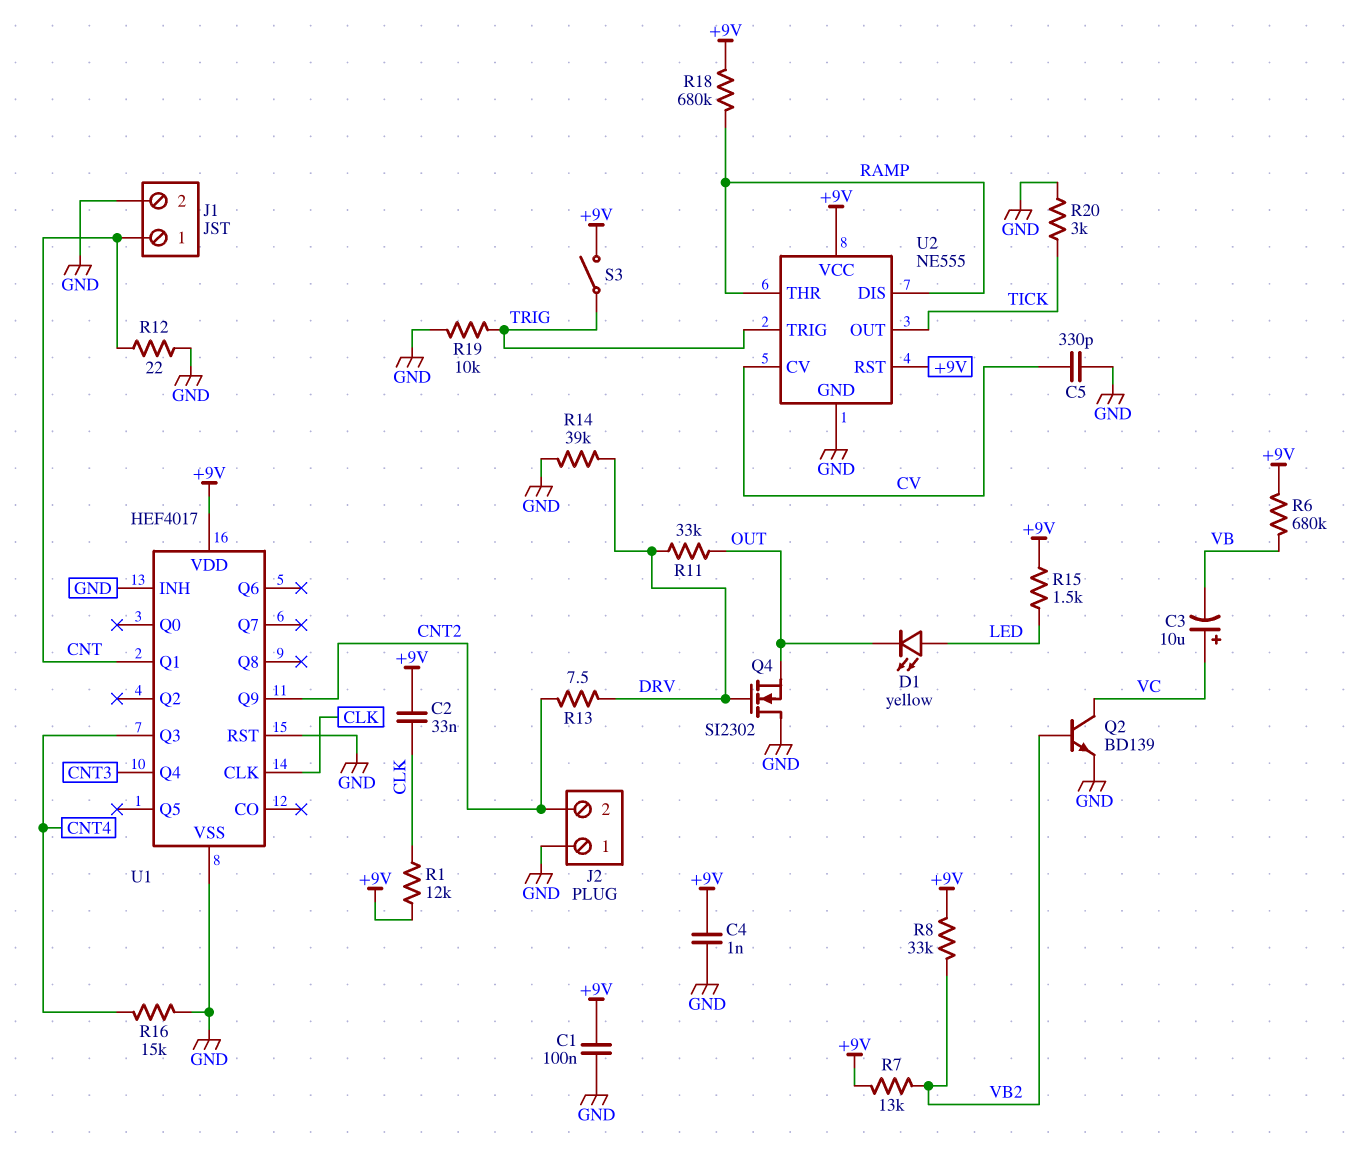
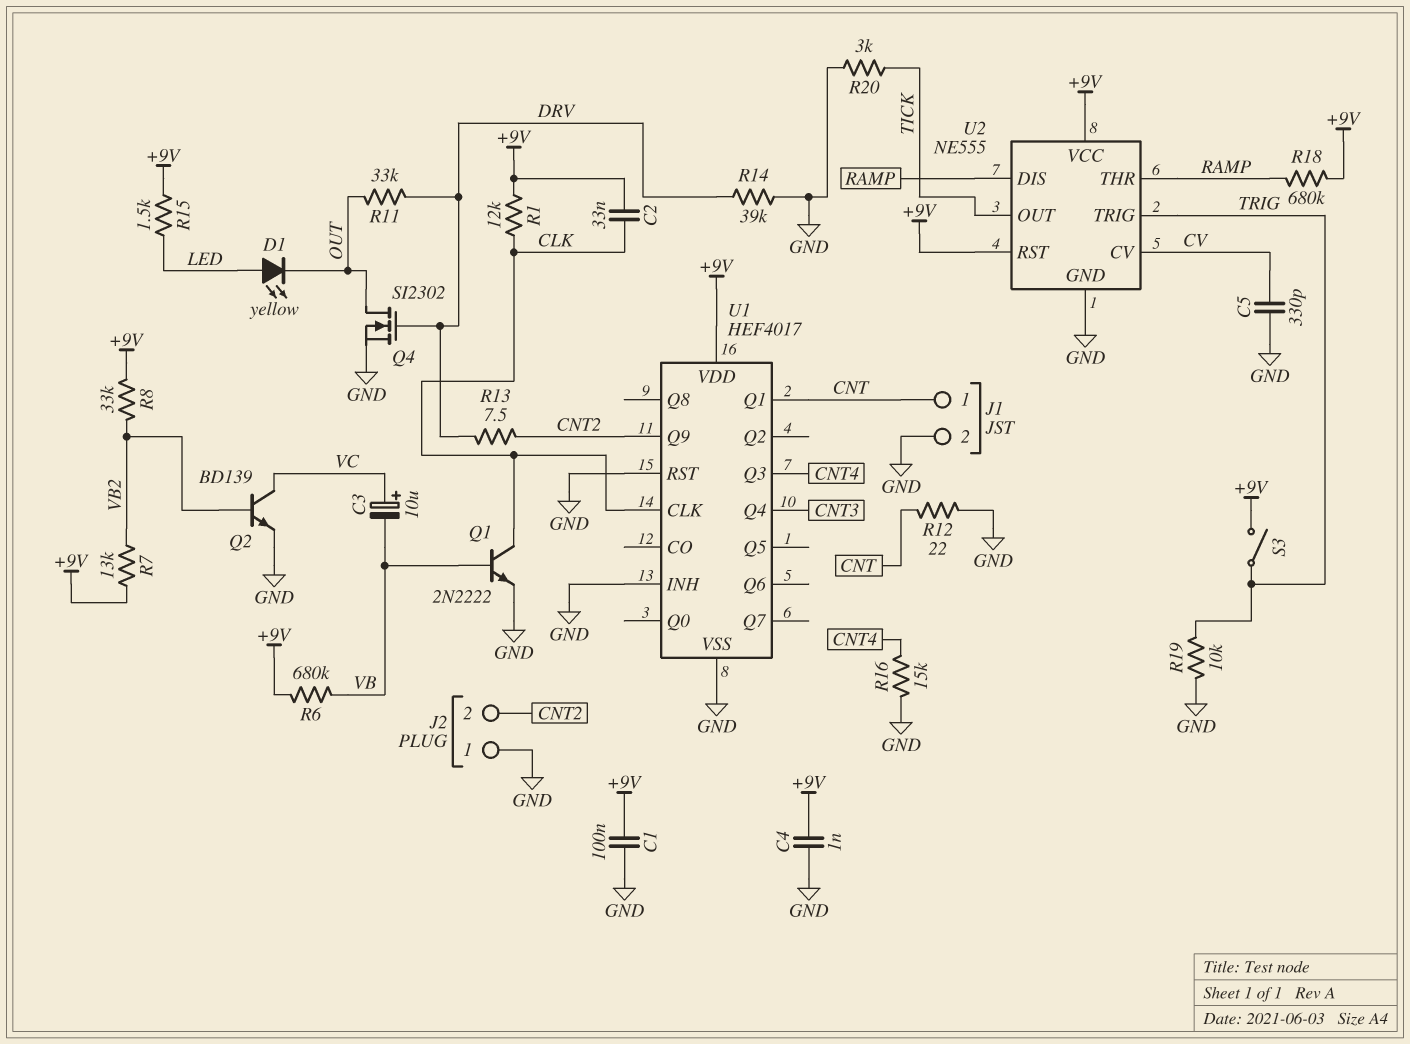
Q1: none -> NPN 2N2222 (B VB, C CLK, E GND)
Q4: NMOS SI2302 (G DRV, D GND, S OUT) -> NMOS SI2302 (G DRV, D OUT, S GND)

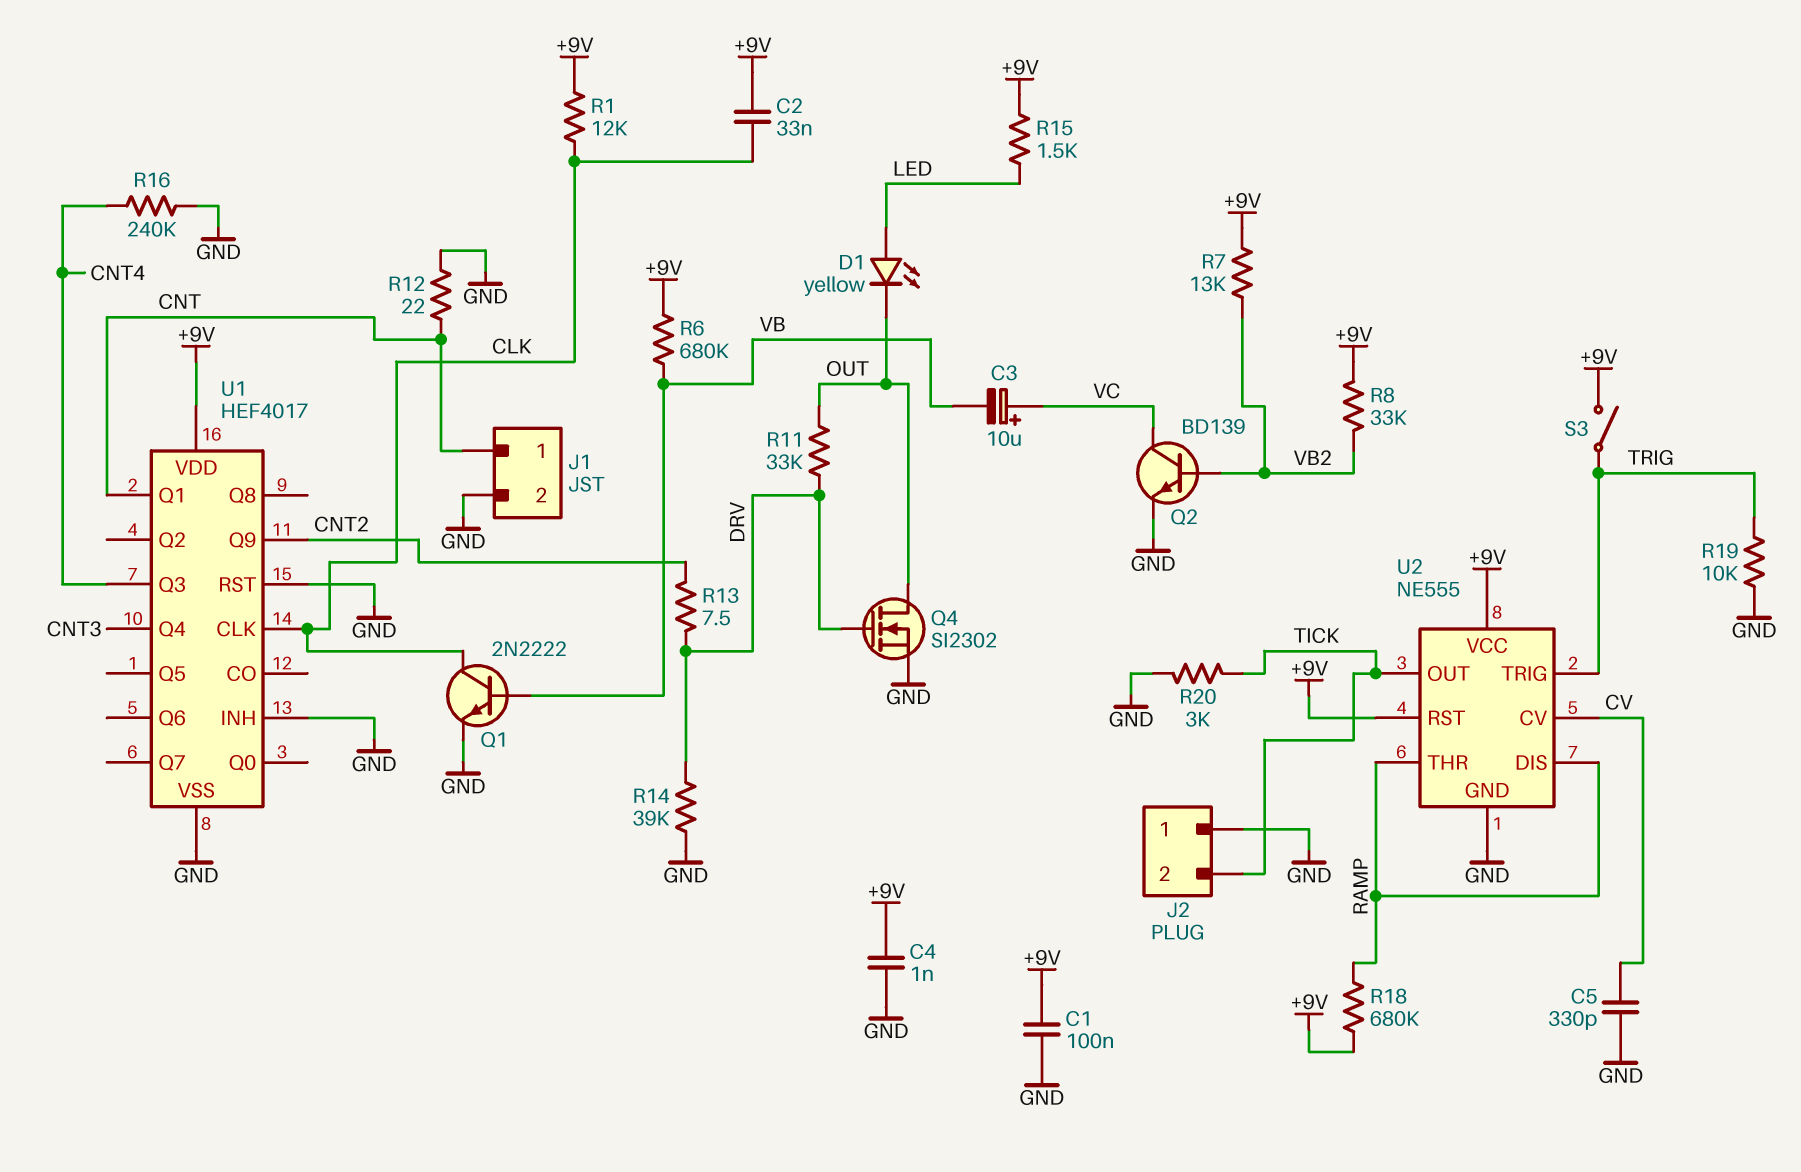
J2 pin 2: CNT2 -> TICK
R16: 15k (CNT4, GND) -> 240k (CNT4, GND)

